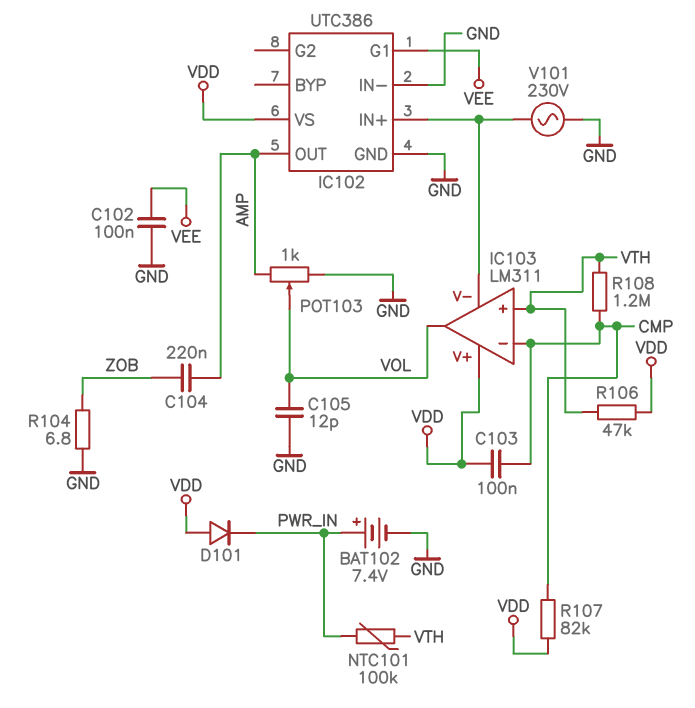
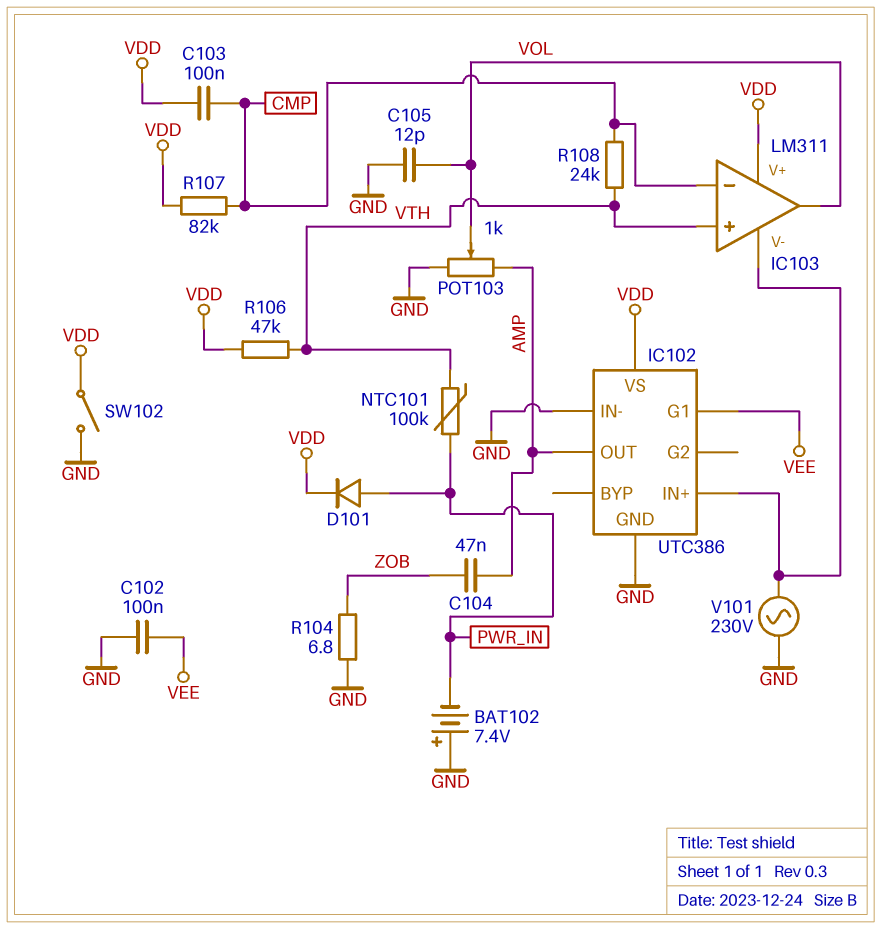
BAT102: 7.4V (plus PWR_IN, minus GND) -> 7.4V (plus GND, minus PWR_IN)
C104: 220nF (AMP, ZOB) -> 47nF (AMP, ZOB)
D101: diode (A VDD, K PWR_IN) -> diode (A PWR_IN, K VDD)
R108: 1.2M (CMP, VTH) -> 24k (CMP, VTH)
SW102: none -> switch (GND, VDD)

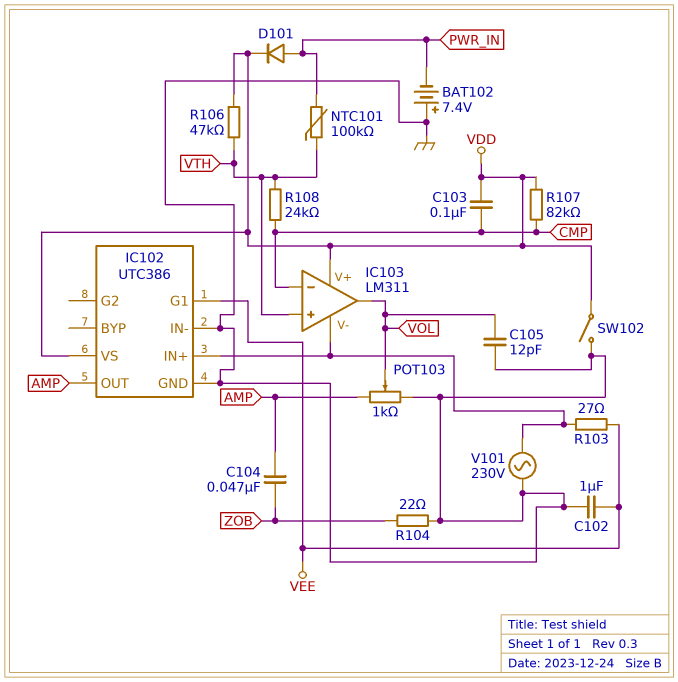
C102: 100nF (GND, VEE) -> 1uF (GND, VEE)
R103: none -> 27 (IC102/IN+, VEE)
R104: 6.8 (GND, ZOB) -> 22 (GND, ZOB)

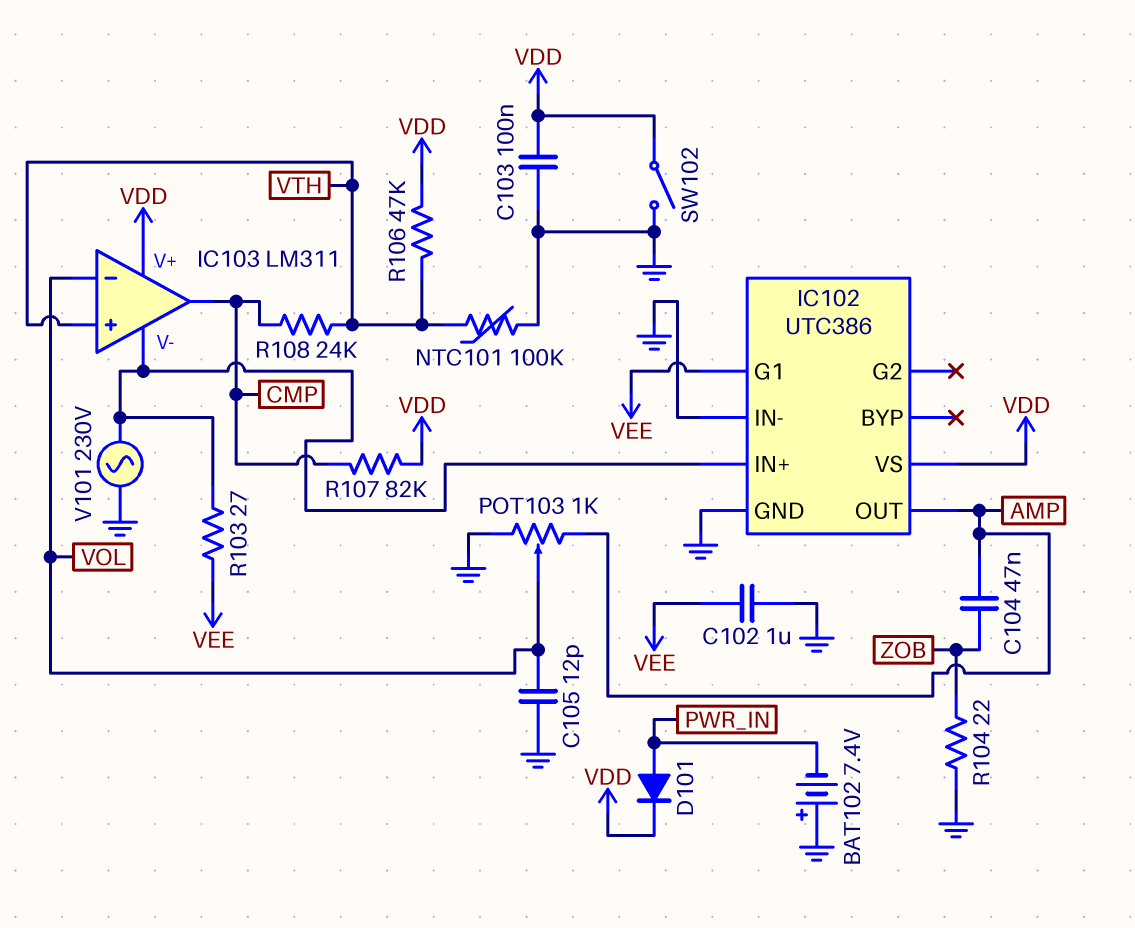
C103: 100nF (CMP, VDD) -> 100nF (GND, VDD)
IC103 pin in-: CMP -> VOL
IC103 pin out: VOL -> CMP
NTC101: 100k (PWR_IN, VTH) -> 100k (GND, VTH)

